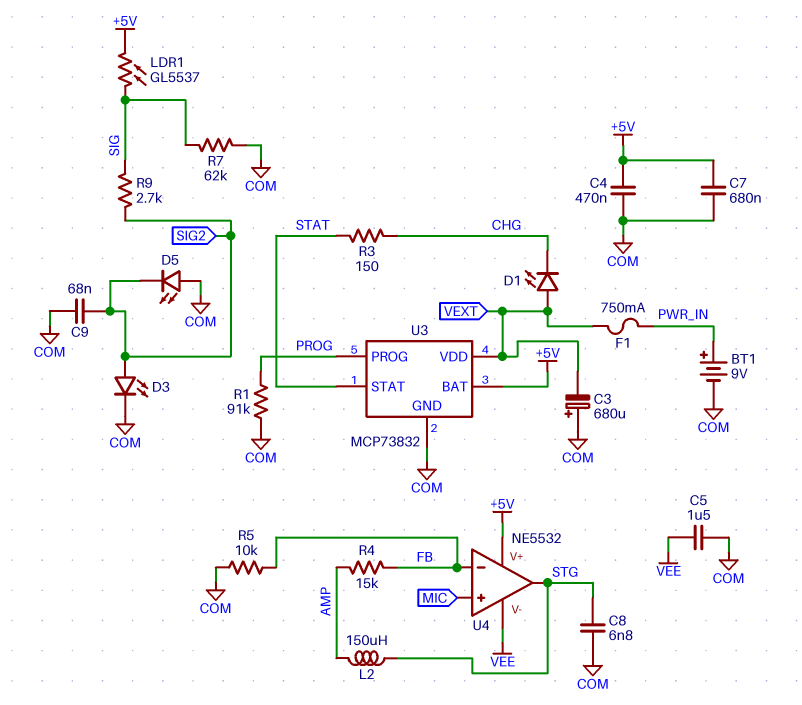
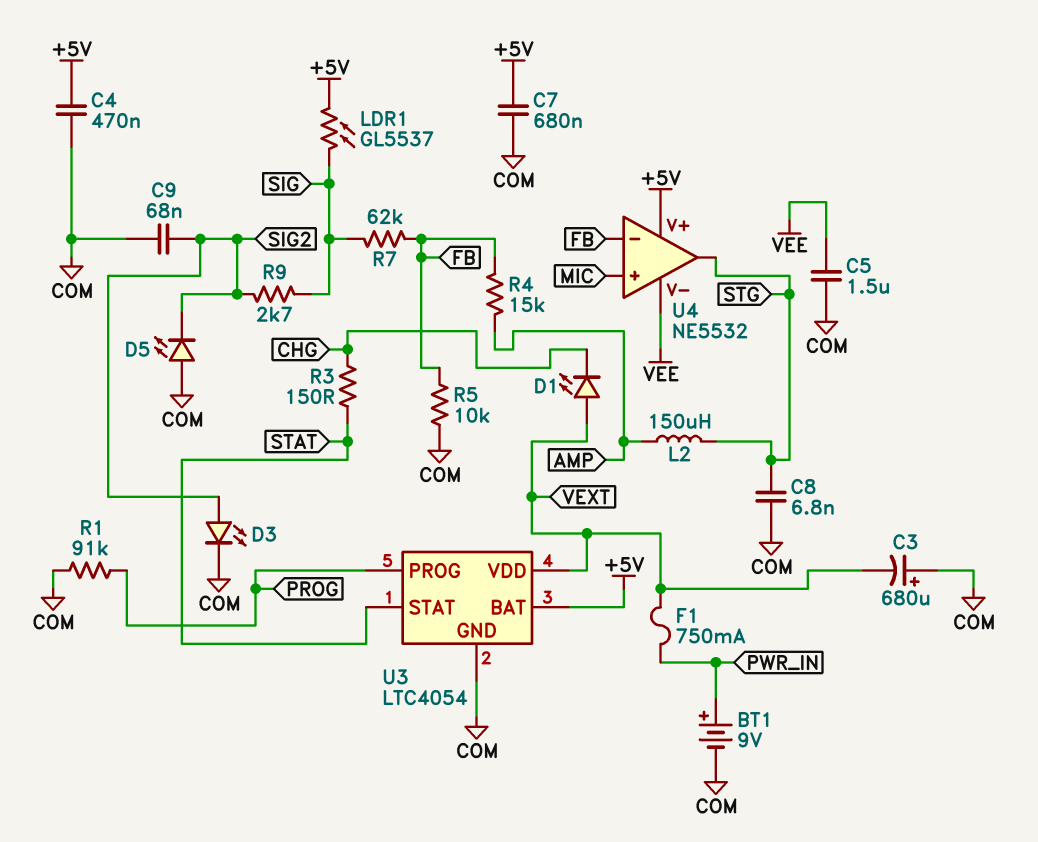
R7: 62k (COM, SIG) -> 62k (FB, SIG)
U3: MCP73832 -> LTC4054

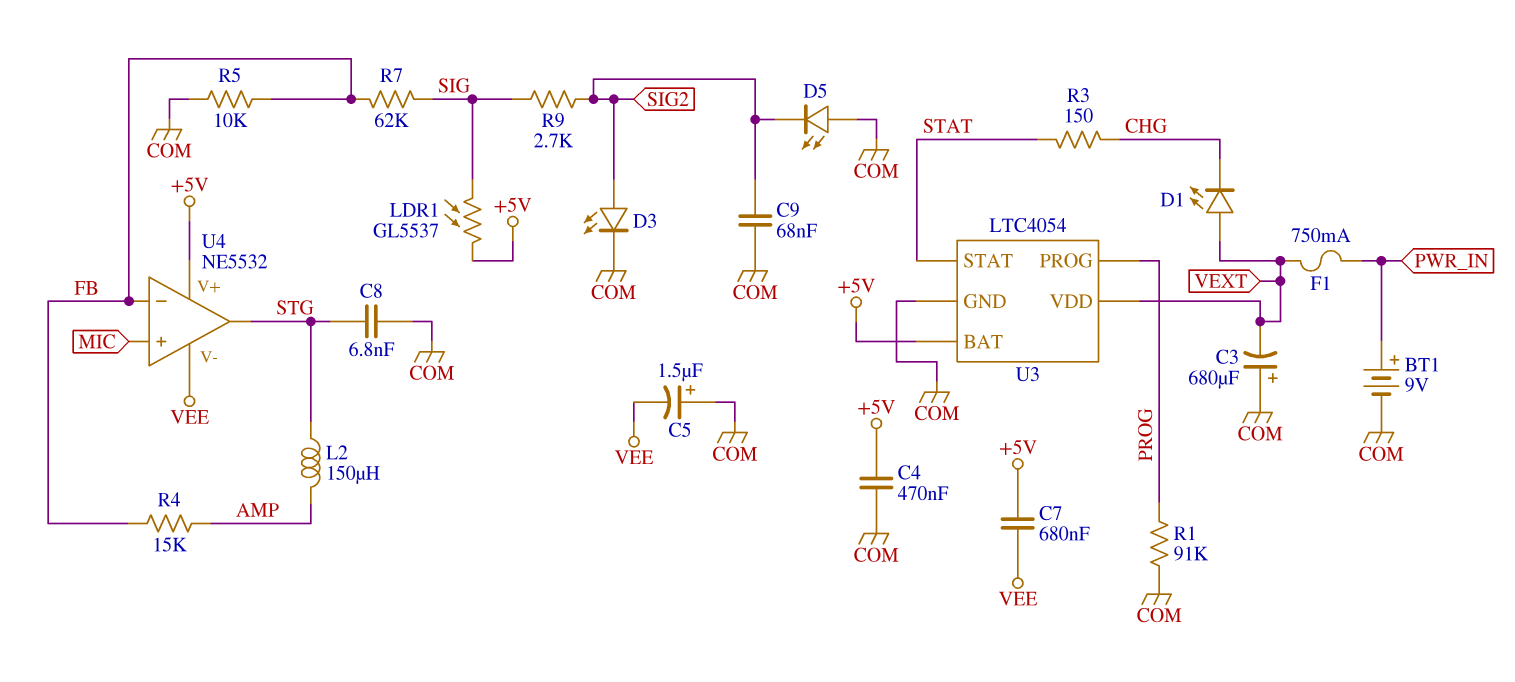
C5: 1.5uF (COM, VEE) -> 1.5uF (plus COM, minus VEE)
C7: 680nF (+5V, COM) -> 680nF (+5V, VEE)

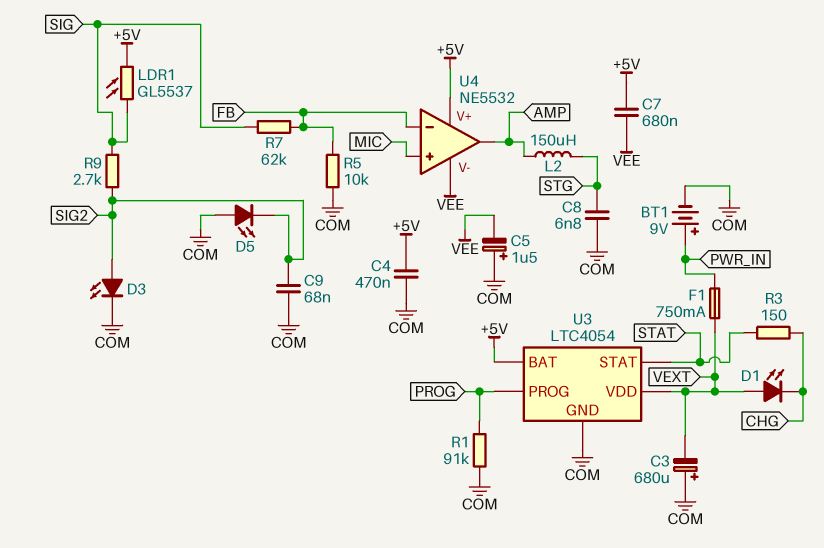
R4: 15k (AMP, FB) -> none
U4 pin out: STG -> AMP

